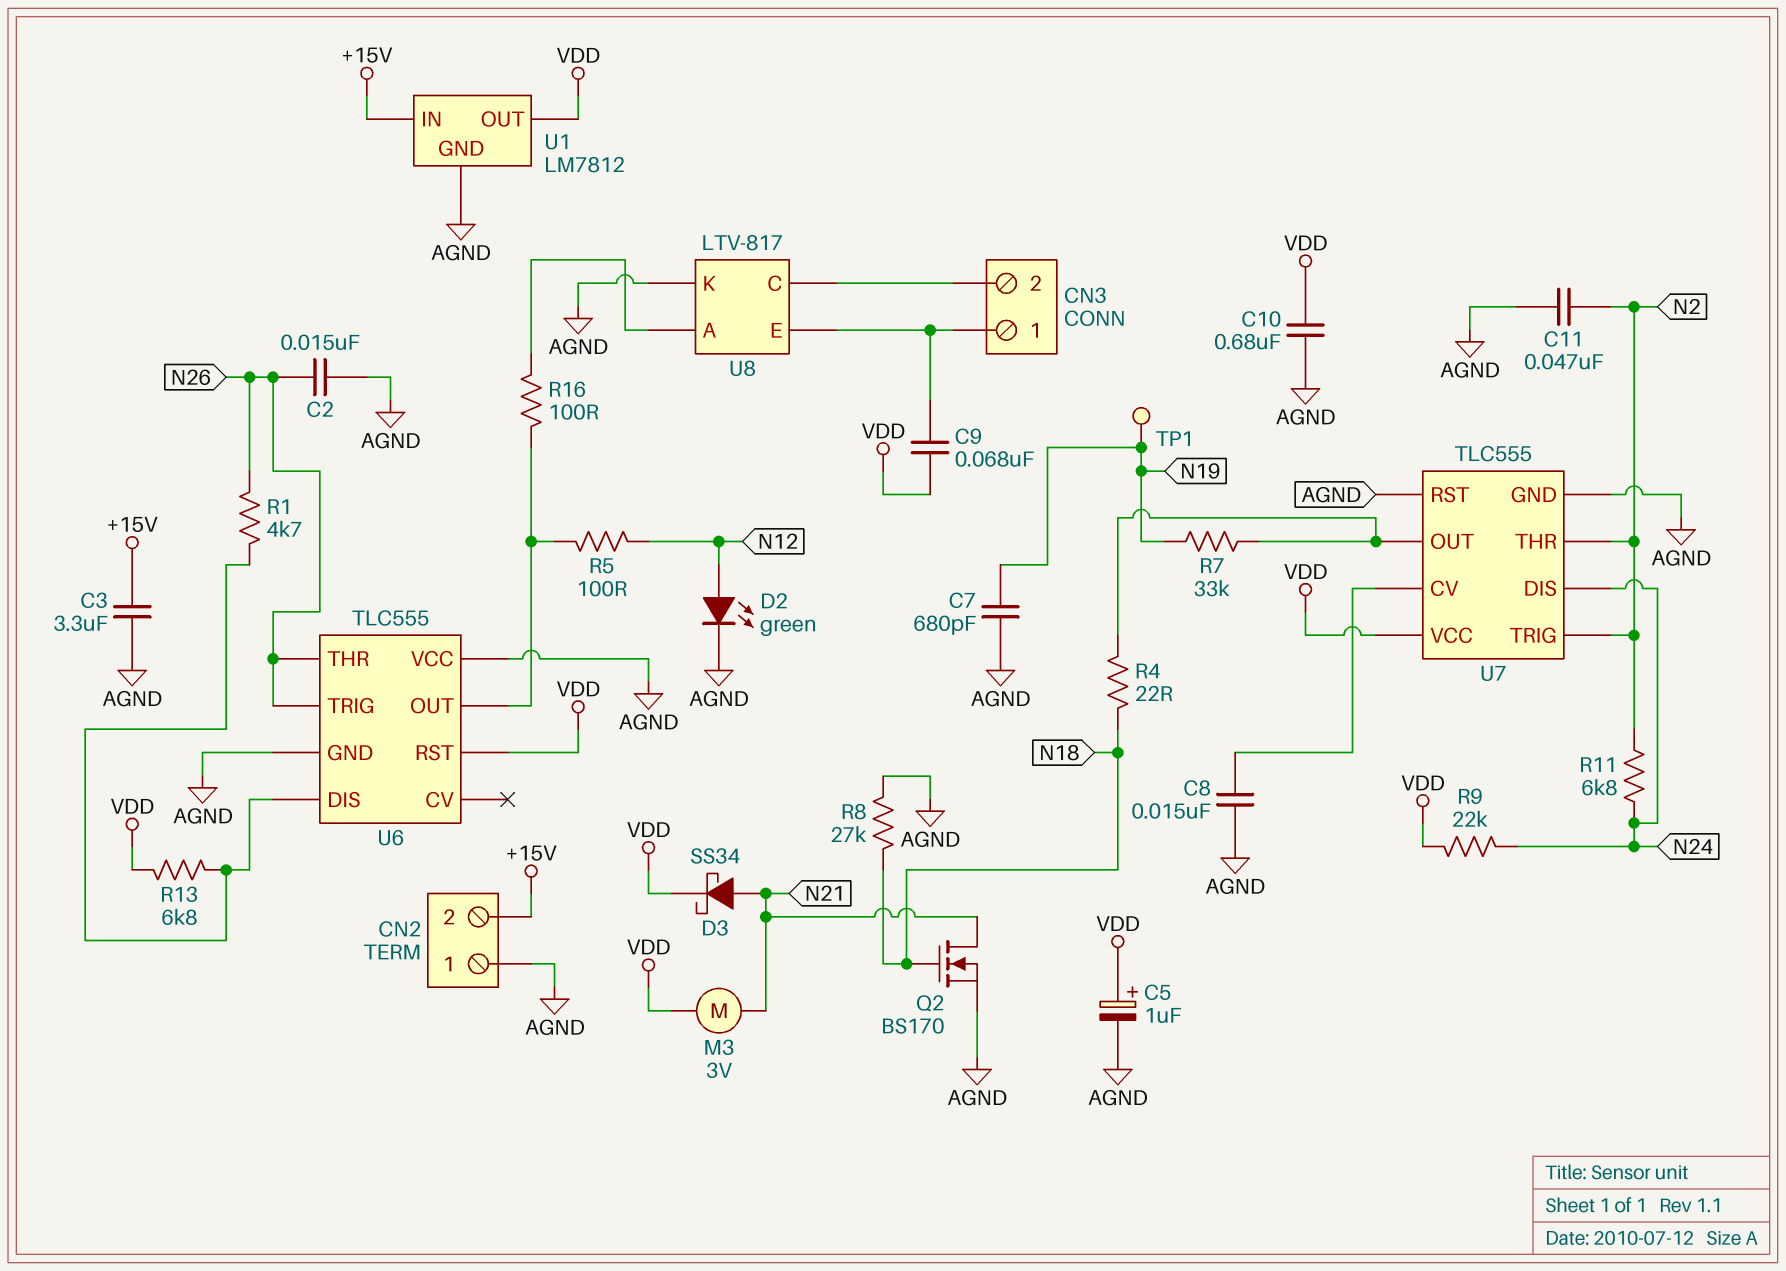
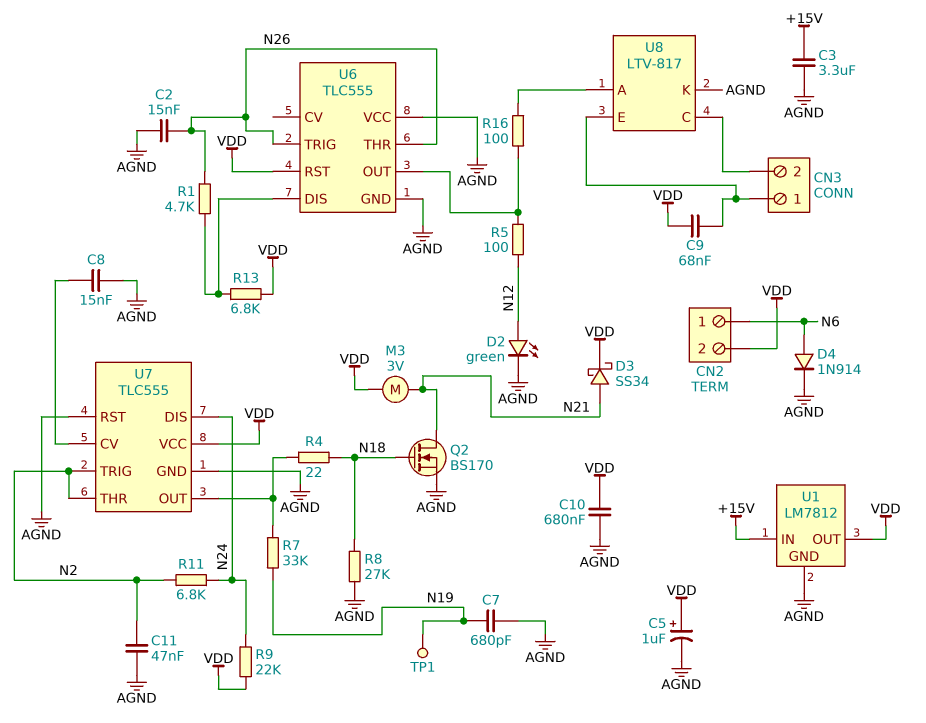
CN2 pin 1: AGND -> N6
CN2 pin 2: +15V -> VDD
D4: none -> diode 1N914 (A N6, K AGND)

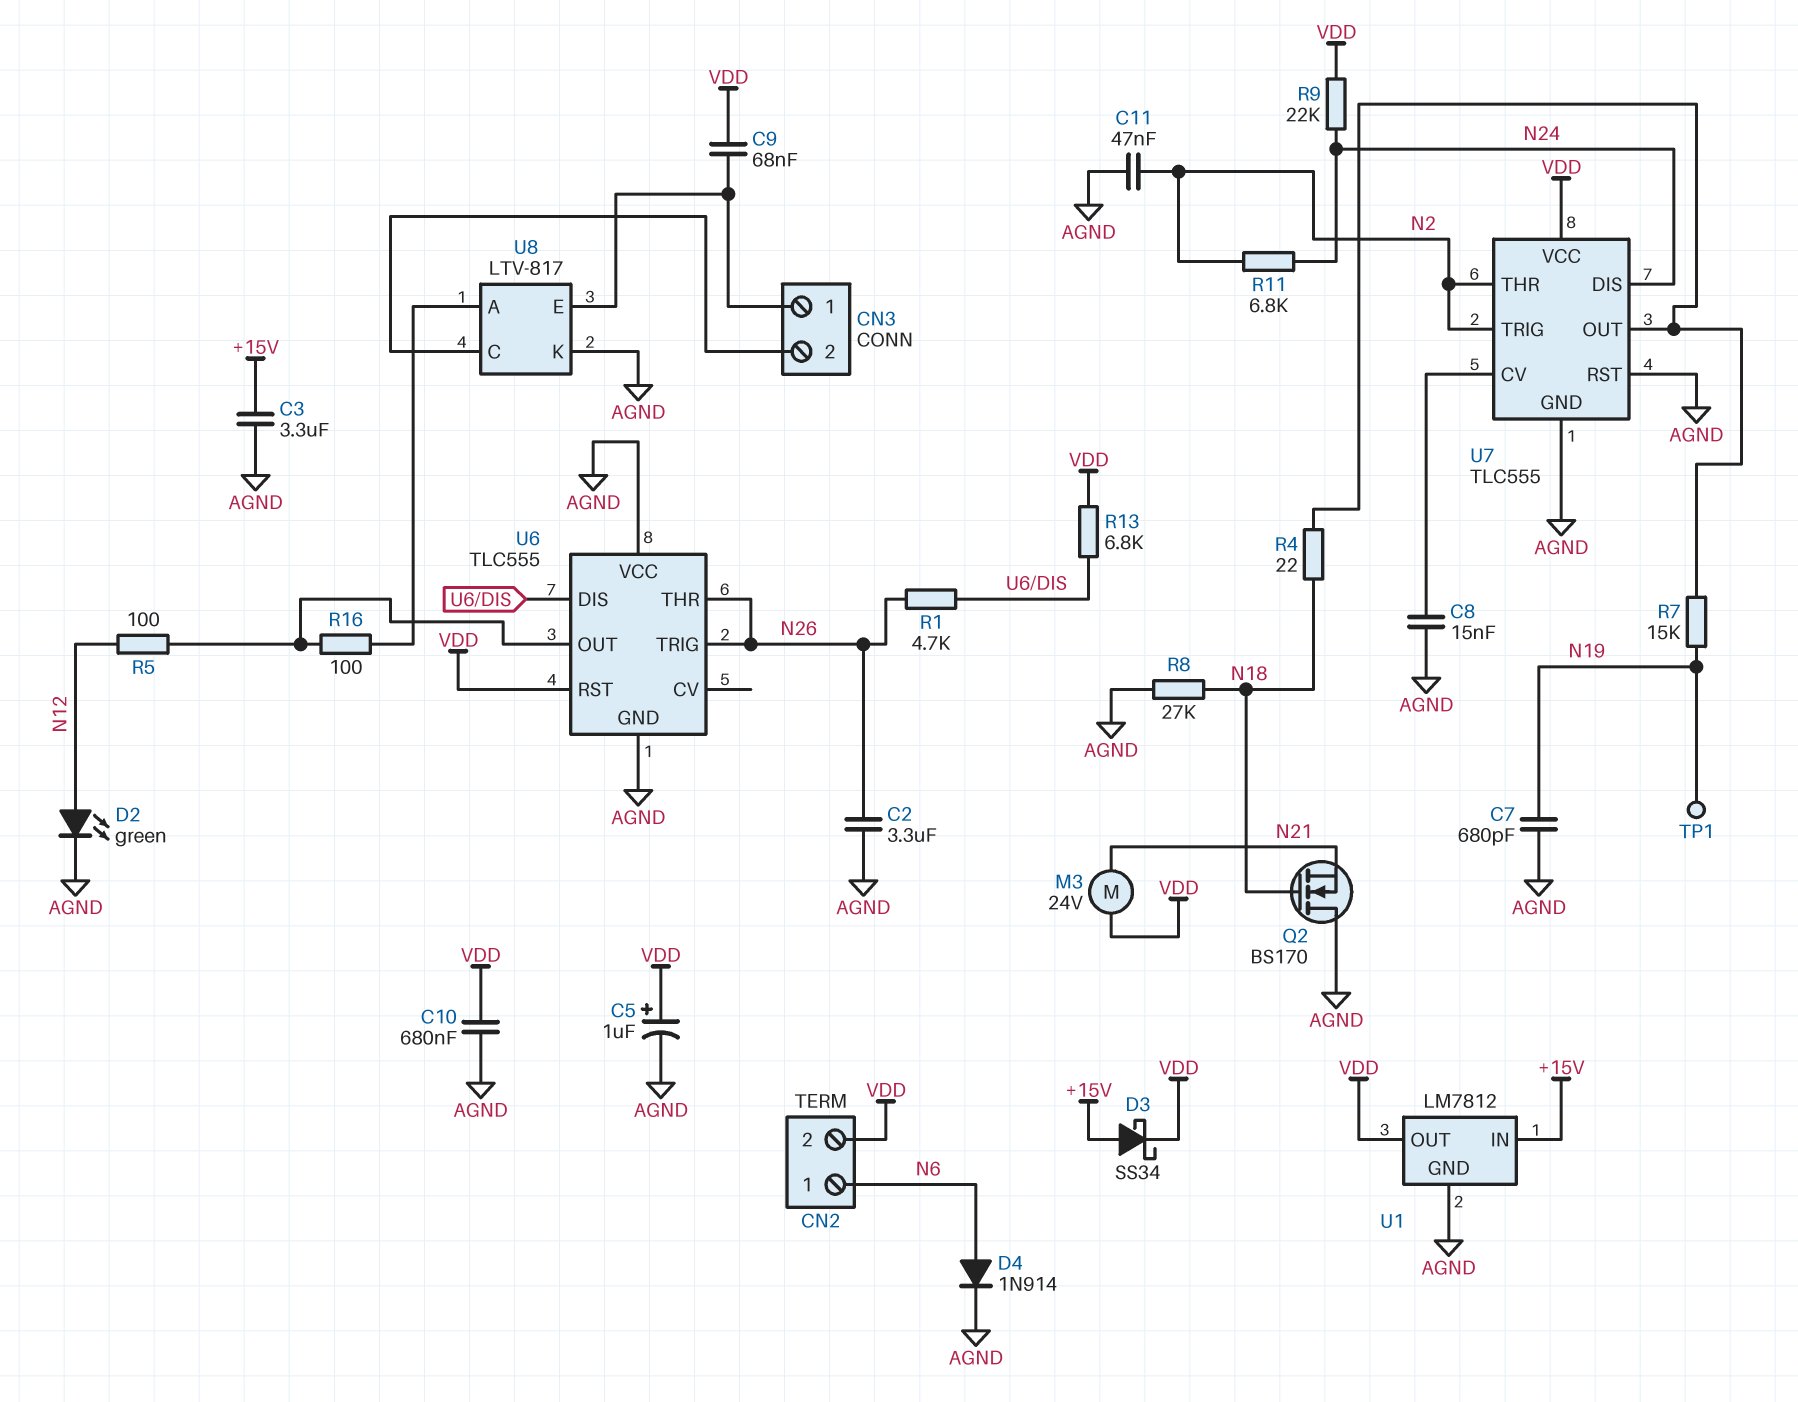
C2: 15nF (AGND, N26) -> 3.3uF (AGND, N26)
D3: schottky SS34 (A N21, K VDD) -> schottky SS34 (A +15V, K VDD)
M3: motor 3V (N21, VDD) -> motor 24V (N21, VDD)
Q2: NMOS BS170 (G N18, D N21, S AGND) -> NMOS BS170 (G N18, D AGND, S N21)
R7: 33k (N19, U7/OUT) -> 15k (N19, U7/OUT)

